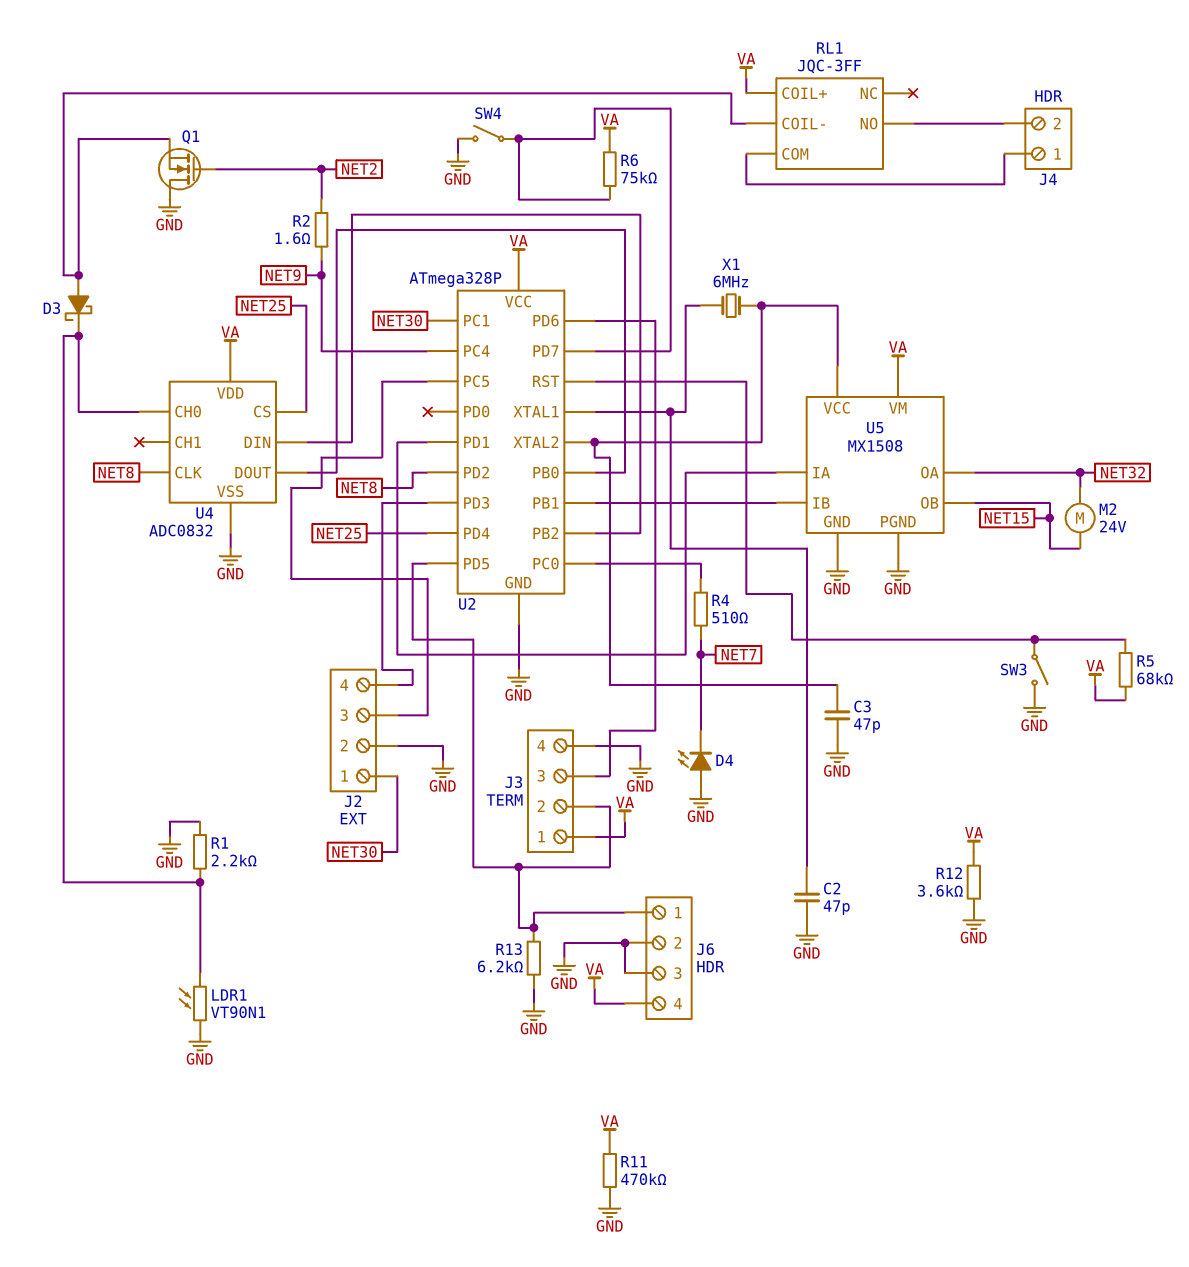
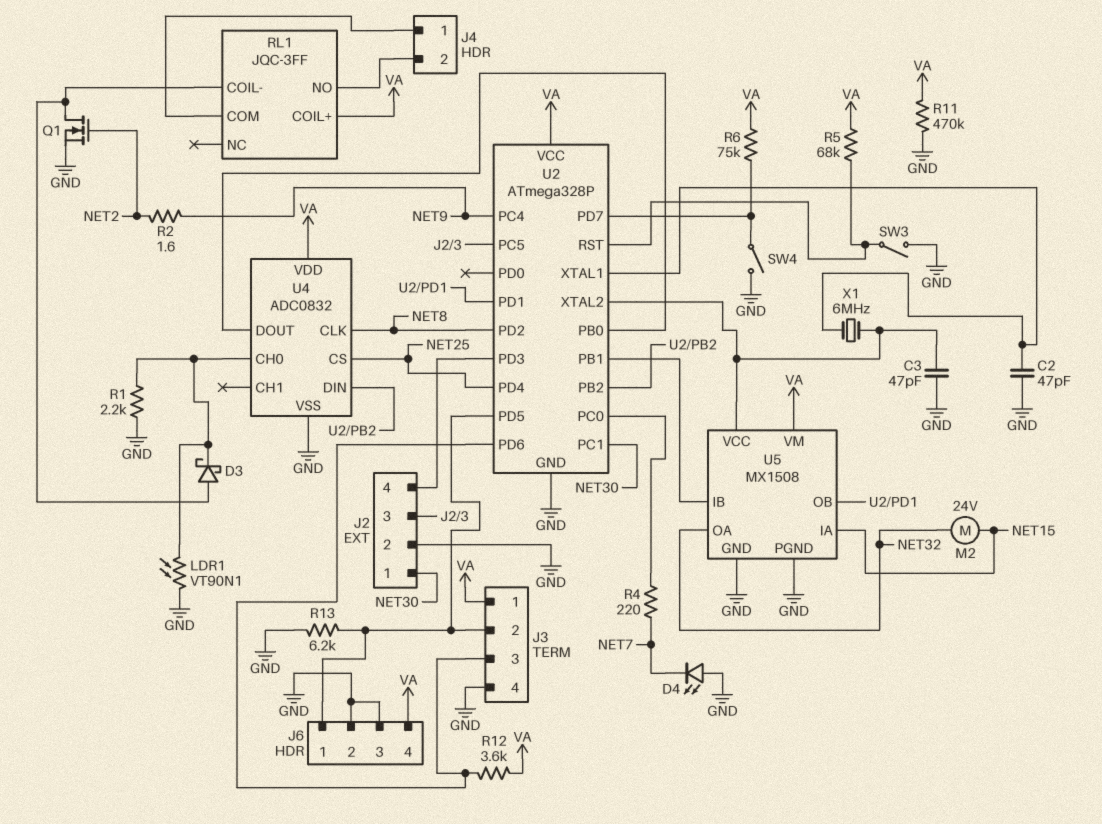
Q1: NMOS (G NET2, D GND, S RL1/COIL-) -> NMOS (G NET2, D RL1/COIL-, S GND)
R4: 510 (NET7, U2/PC0) -> 220 (NET7, U2/PC0)
R12: 3.6k (GND, VA) -> 3.6k (J3/3, VA)
U5 pin IA: U2/PD1 -> NET15
U5 pin OB: NET15 -> U2/PD1

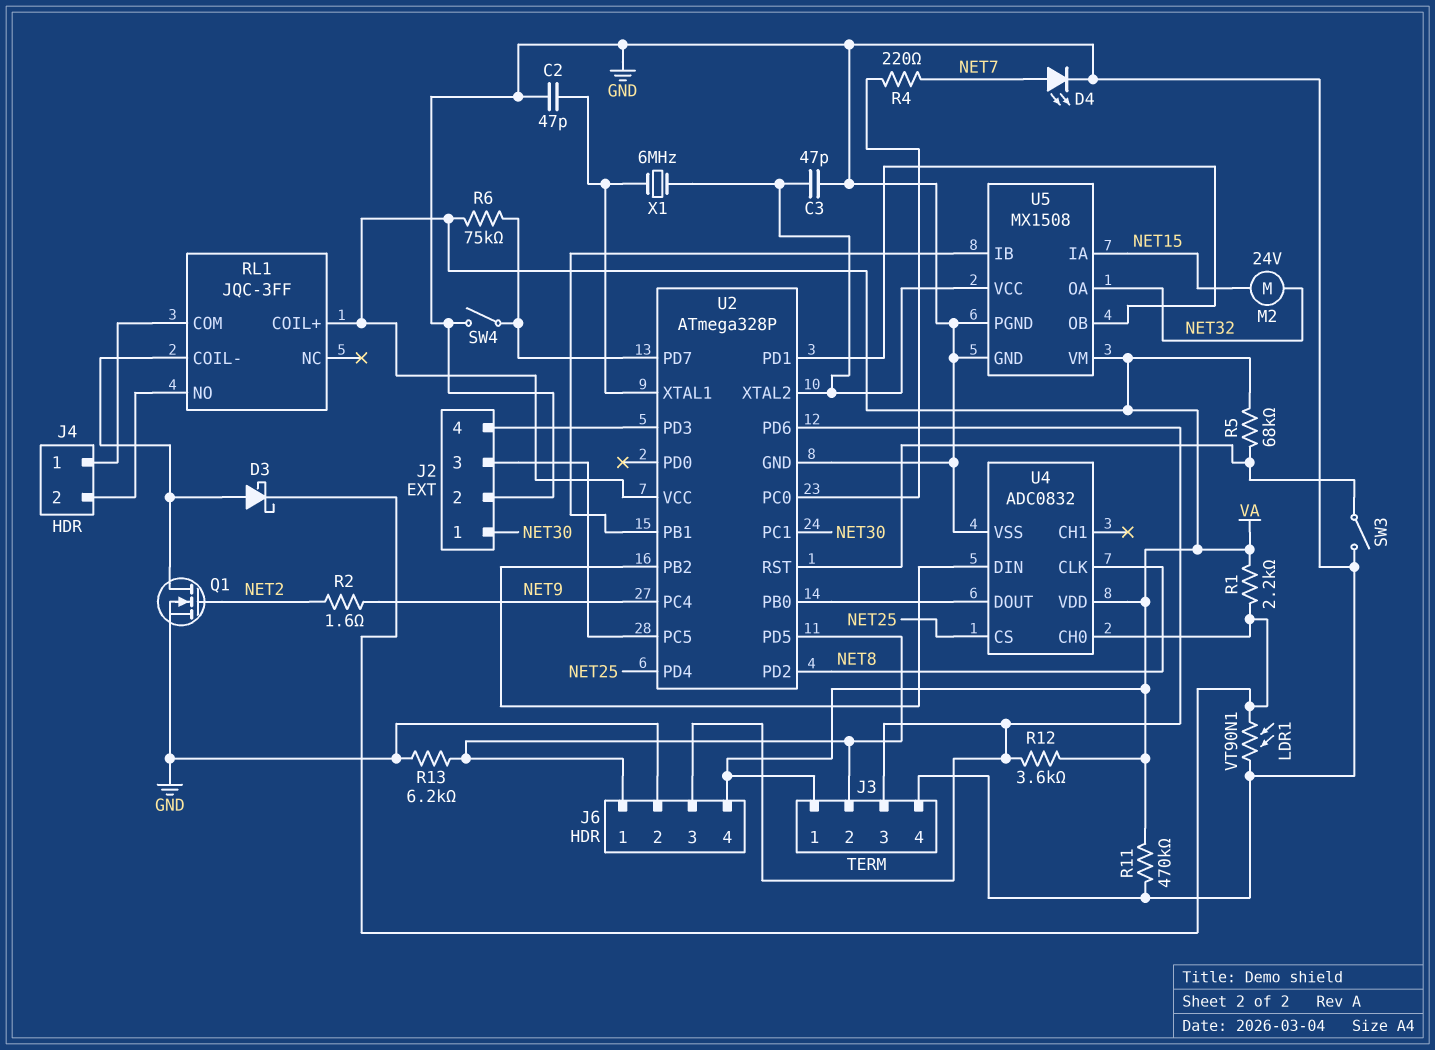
D4: LED (A GND, K NET7) -> LED (A NET7, K GND)
J6 pin 3: GND -> J3/3
R1: 2.2k (GND, U4/CH0) -> 2.2k (U4/CH0, VA)

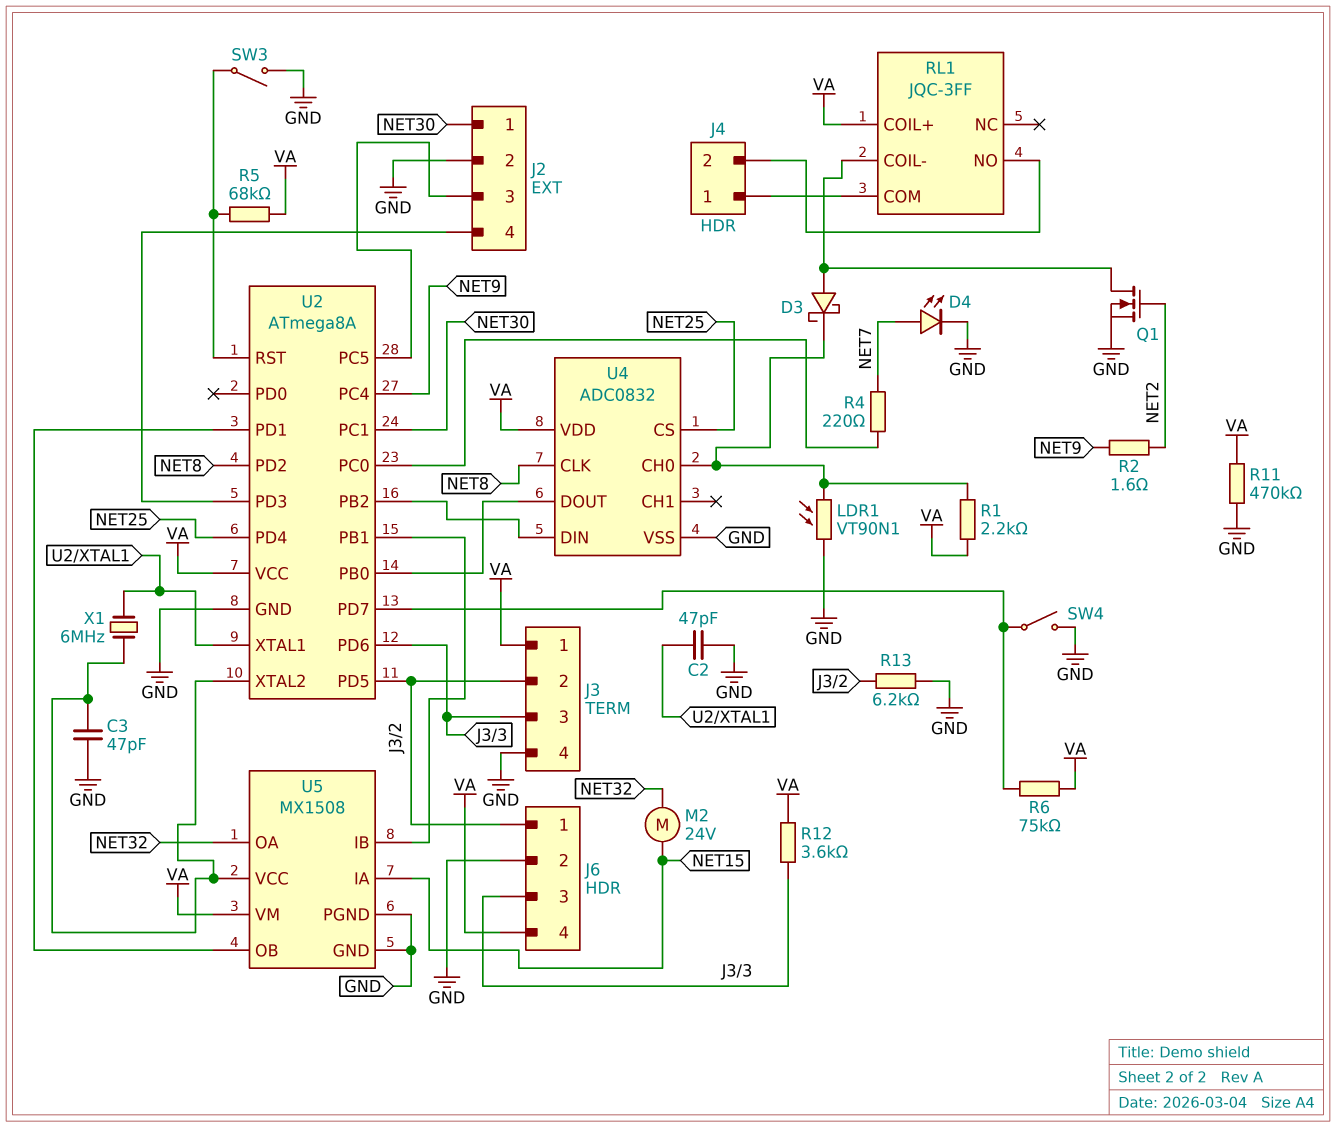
U2: ATmega328P -> ATmega8A

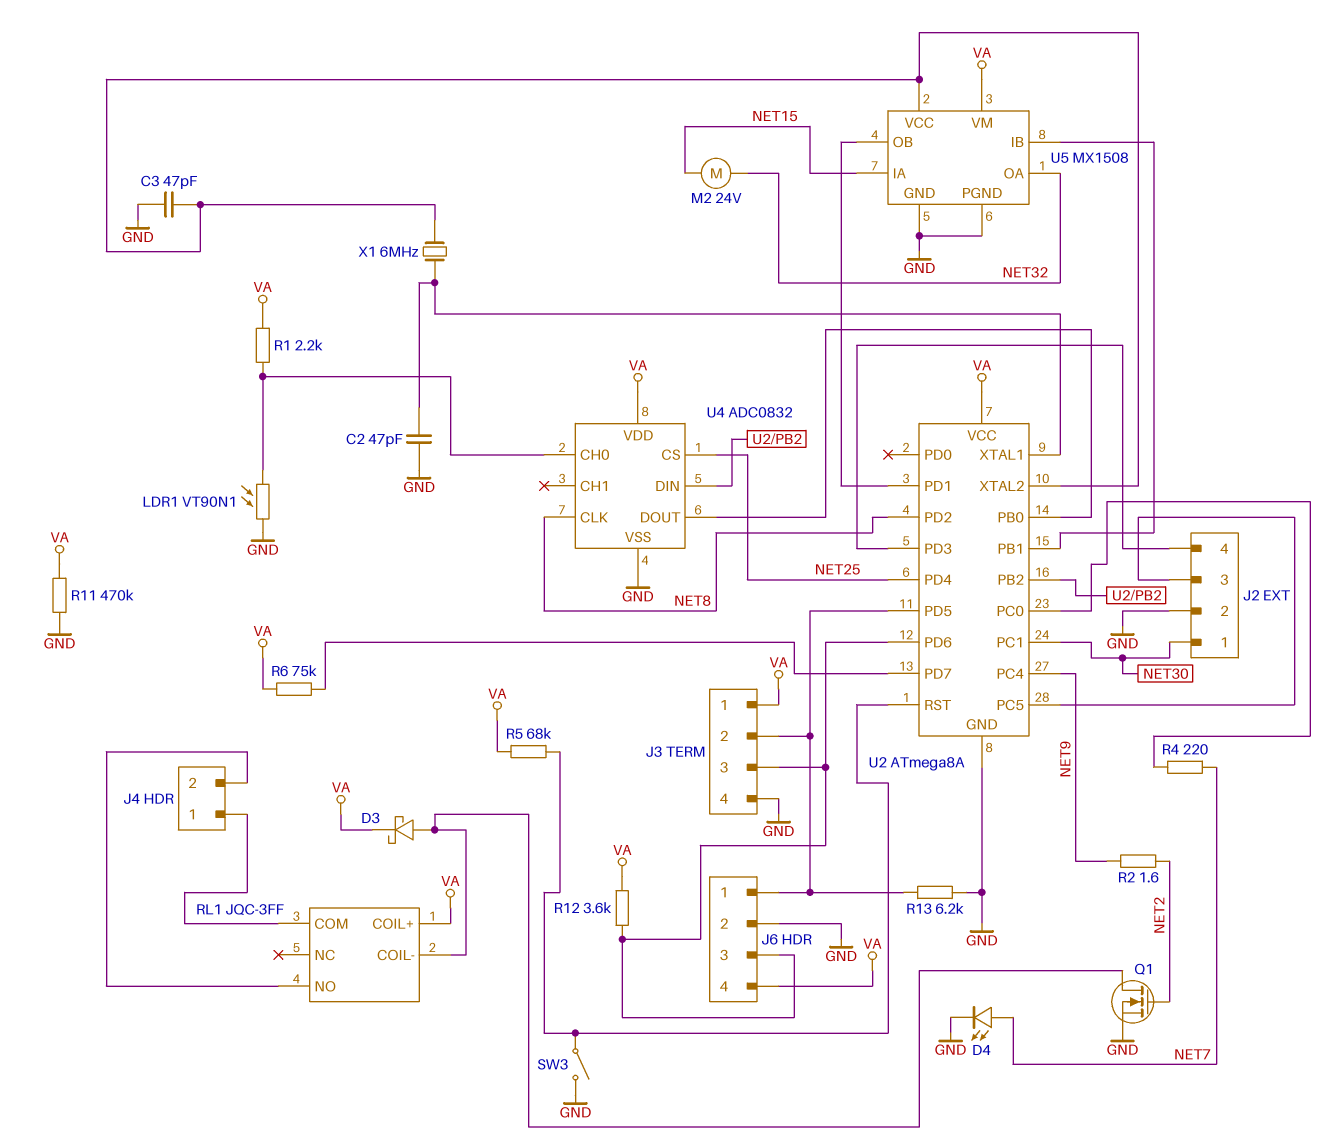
D3: schottky (A RL1/COIL-, K U4/CH0) -> schottky (A RL1/COIL-, K VA)
SW4: switch (GND, U2/PD7) -> none

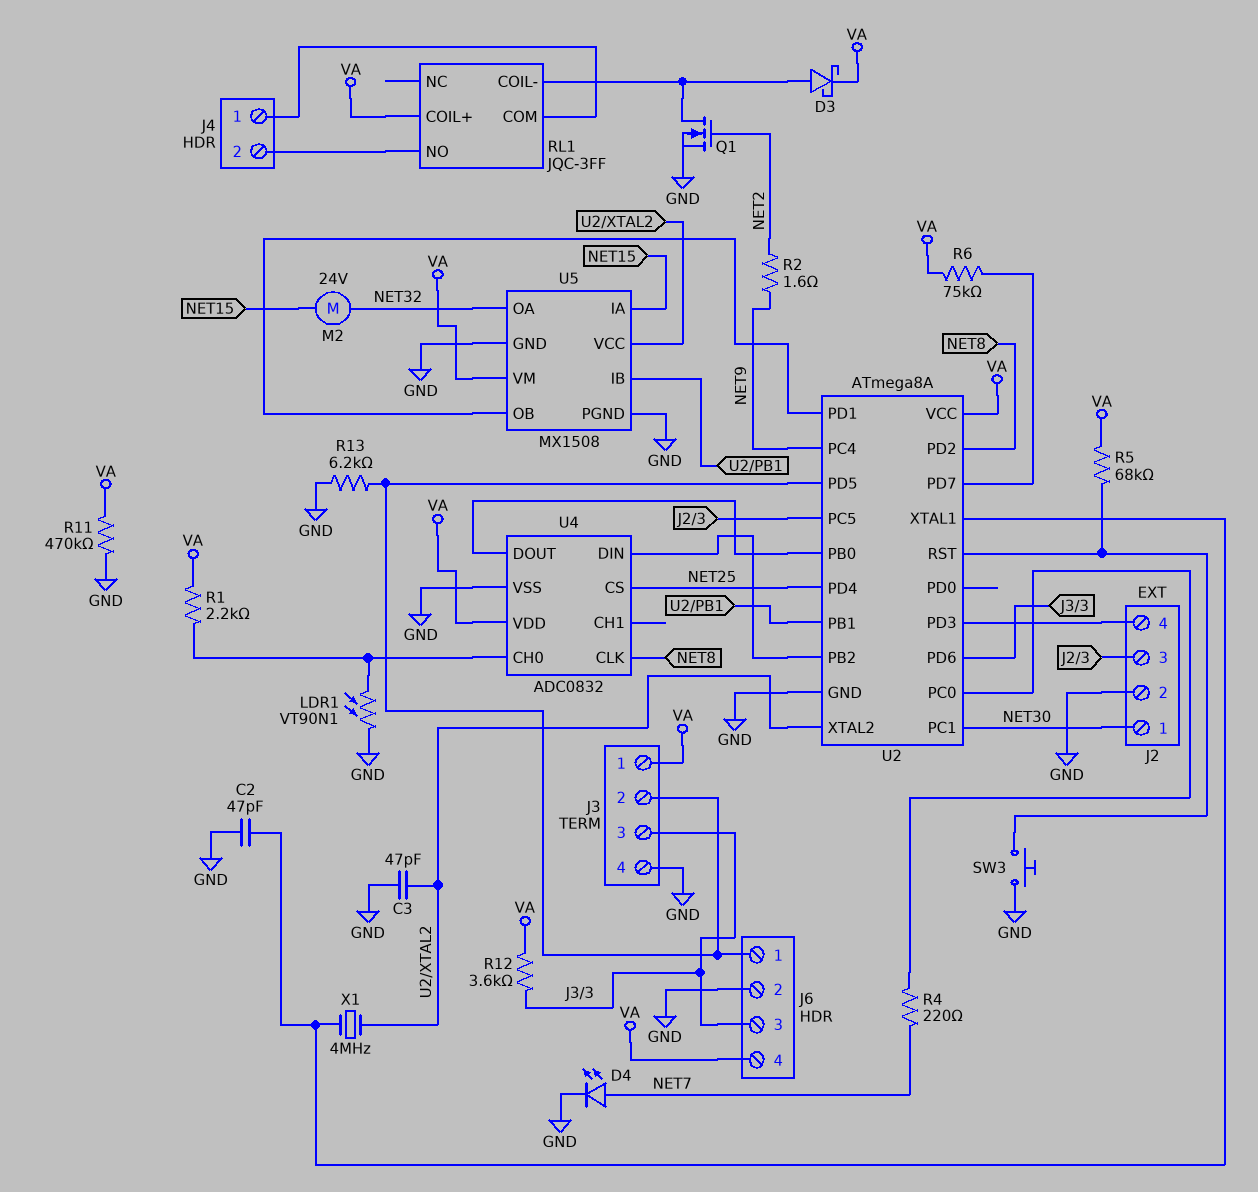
SW3: switch (GND, U2/RST) -> button (GND, U2/RST)
X1: 6MHz (U2/XTAL1, U2/XTAL2) -> 4MHz (U2/XTAL1, U2/XTAL2)

